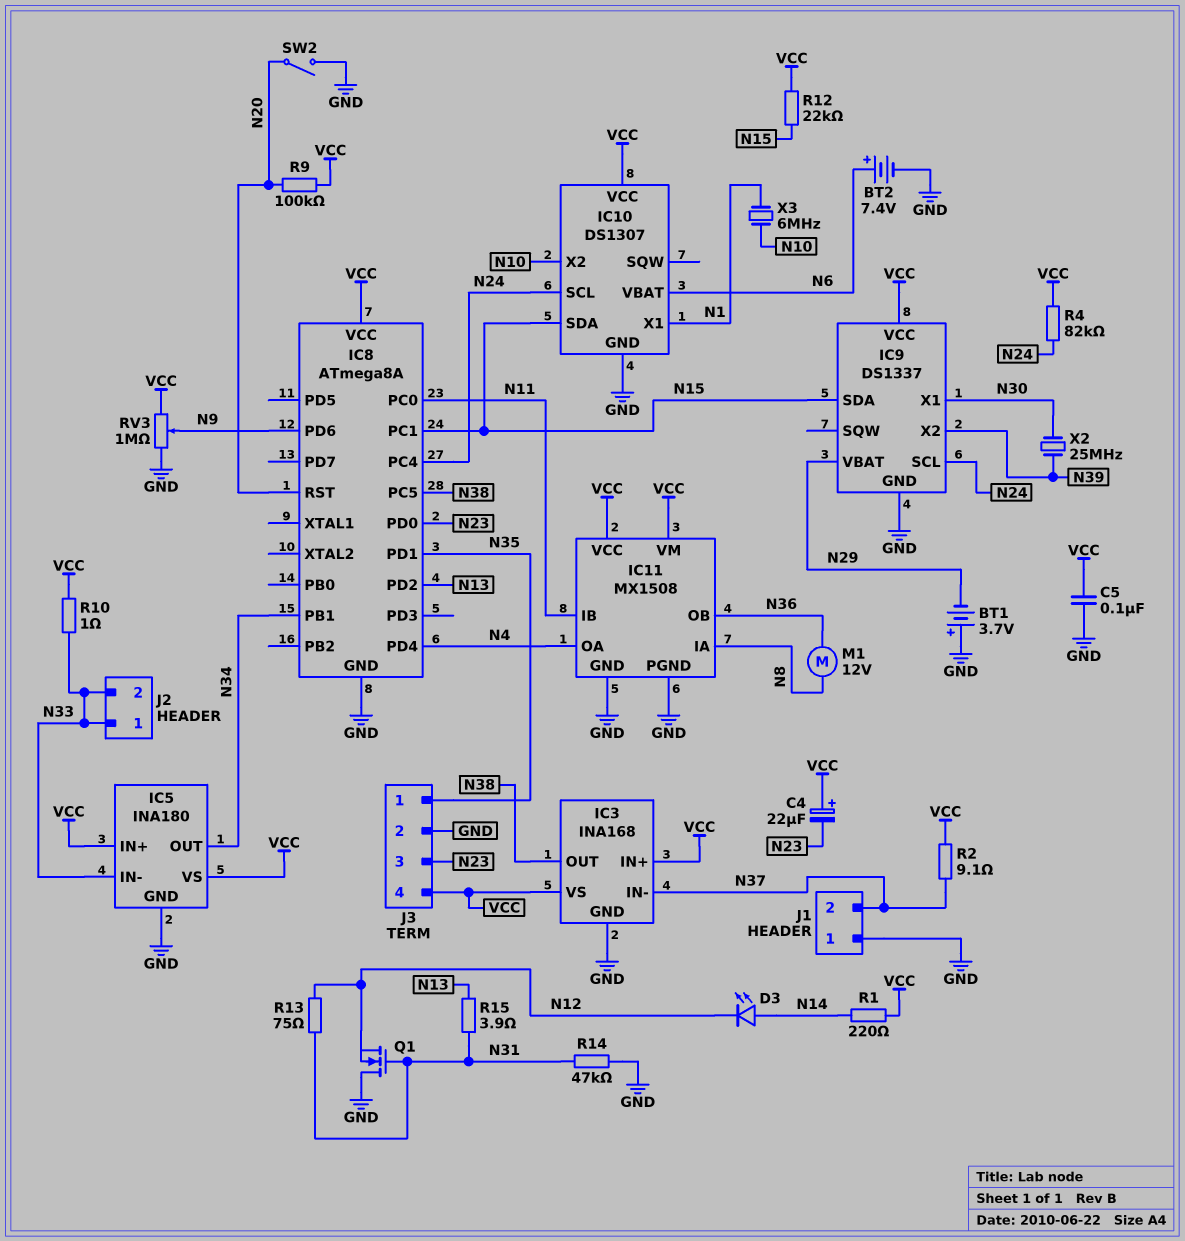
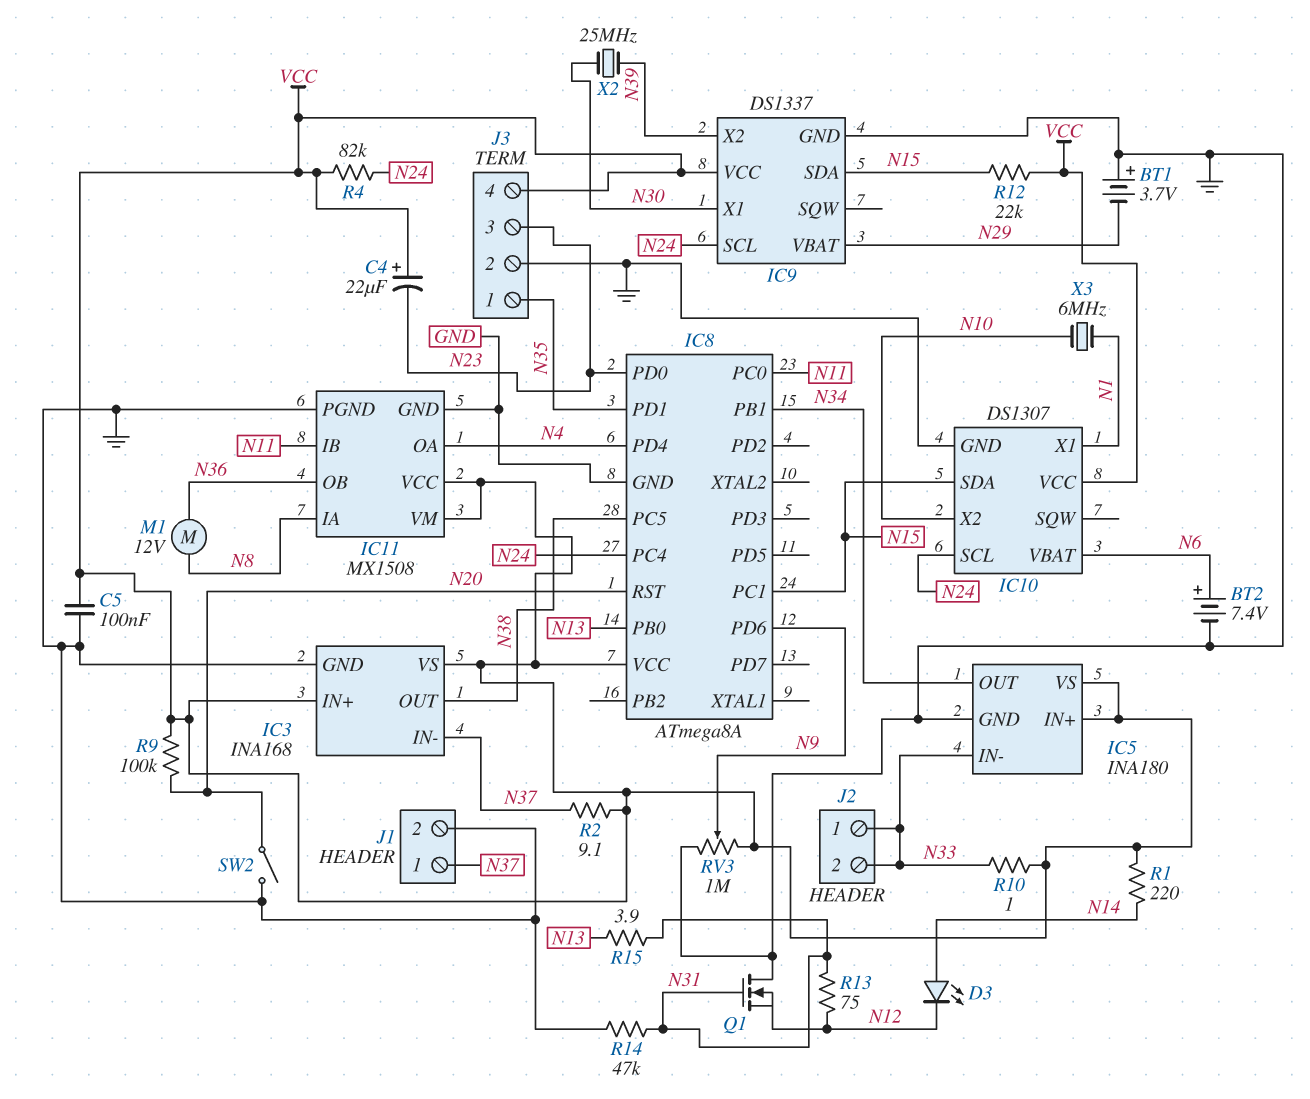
IC8 pin PB0: none -> N13
IC8 pin PD2: N13 -> none
J1 pin 1: GND -> N37
J1 pin 2: N37 -> GND

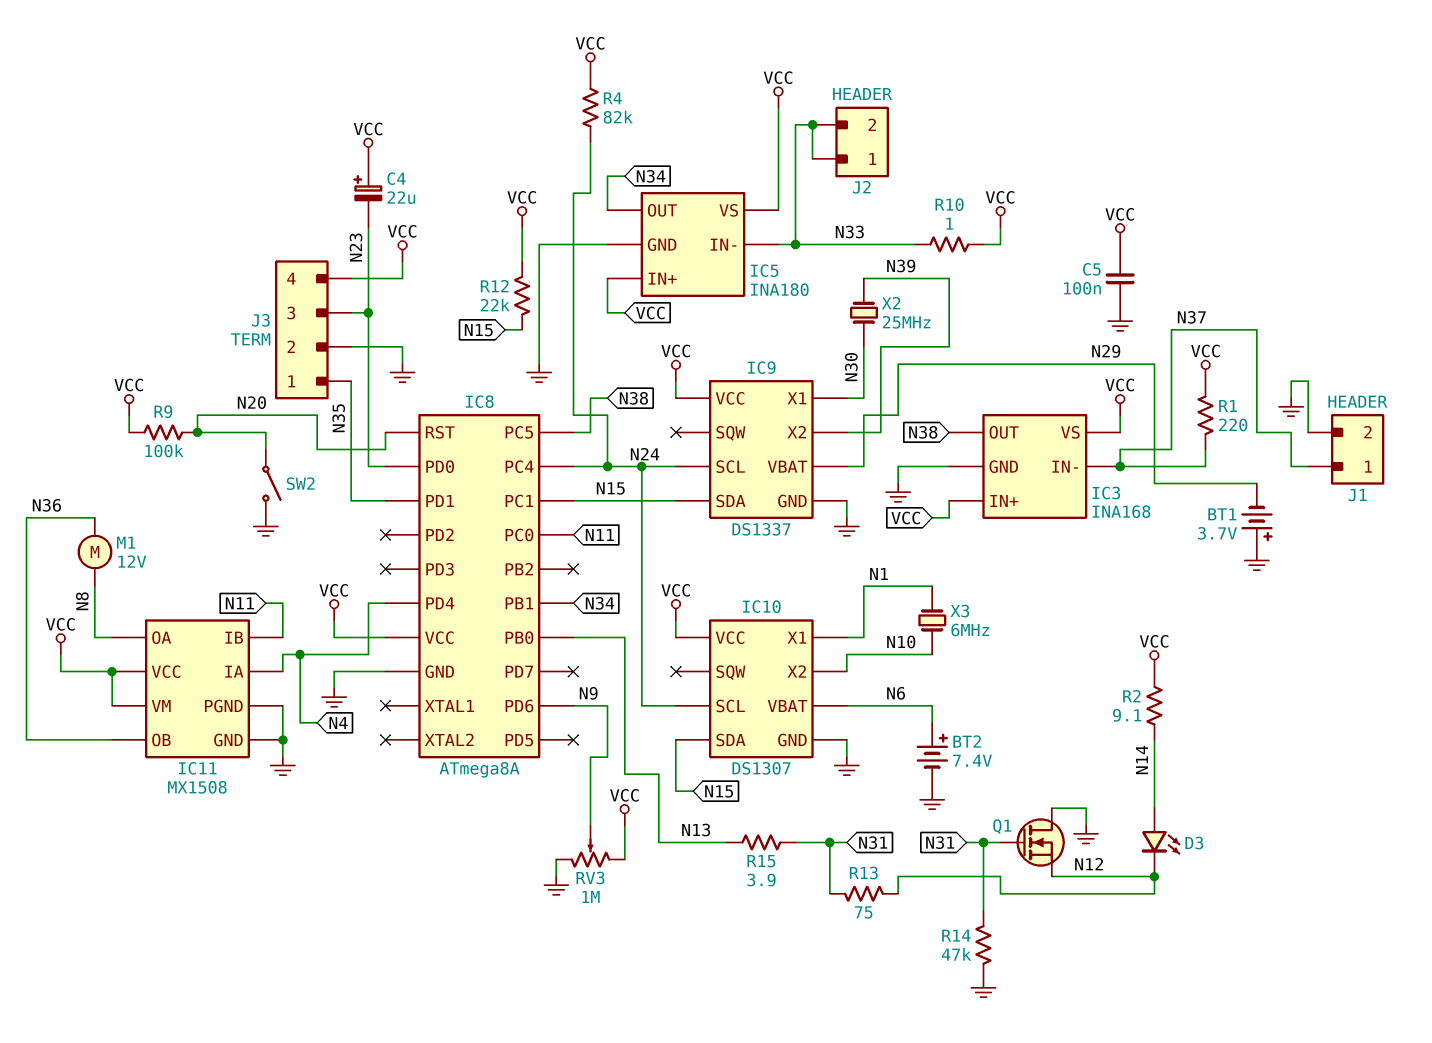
IC11 pin IA: N8 -> N4
IC11 pin OA: N4 -> N8
R1: 220 (N14, VCC) -> 220 (N37, VCC)
R2: 9.1 (N37, VCC) -> 9.1 (N14, VCC)

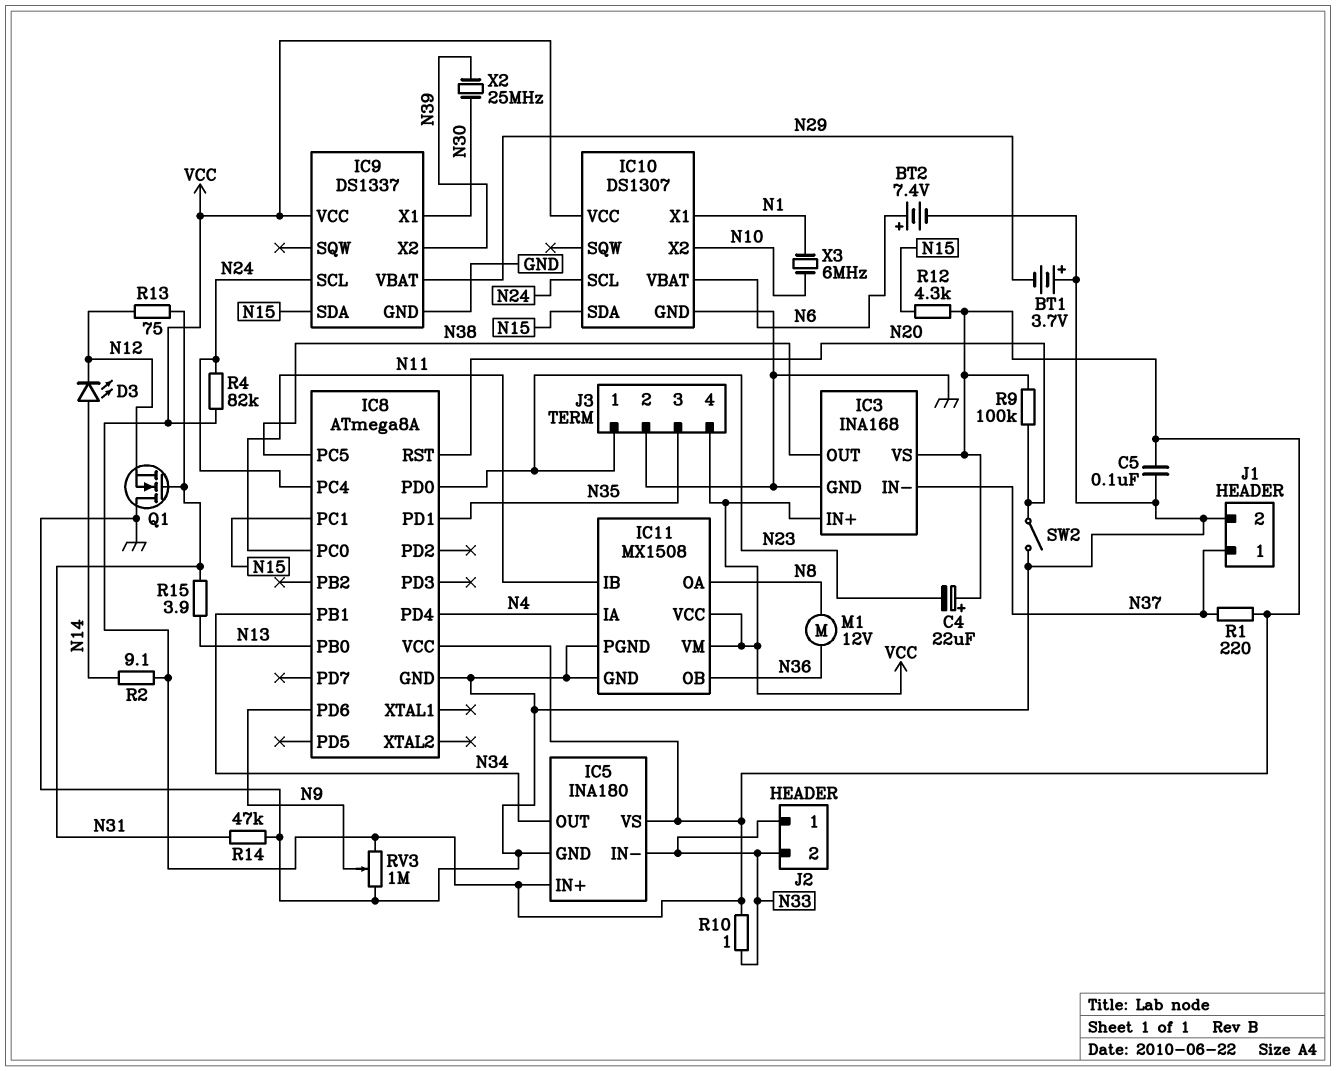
J3 pin 1: N35 -> N23
J3 pin 3: N23 -> N35
R12: 22k (N15, VCC) -> 4.3k (N15, VCC)

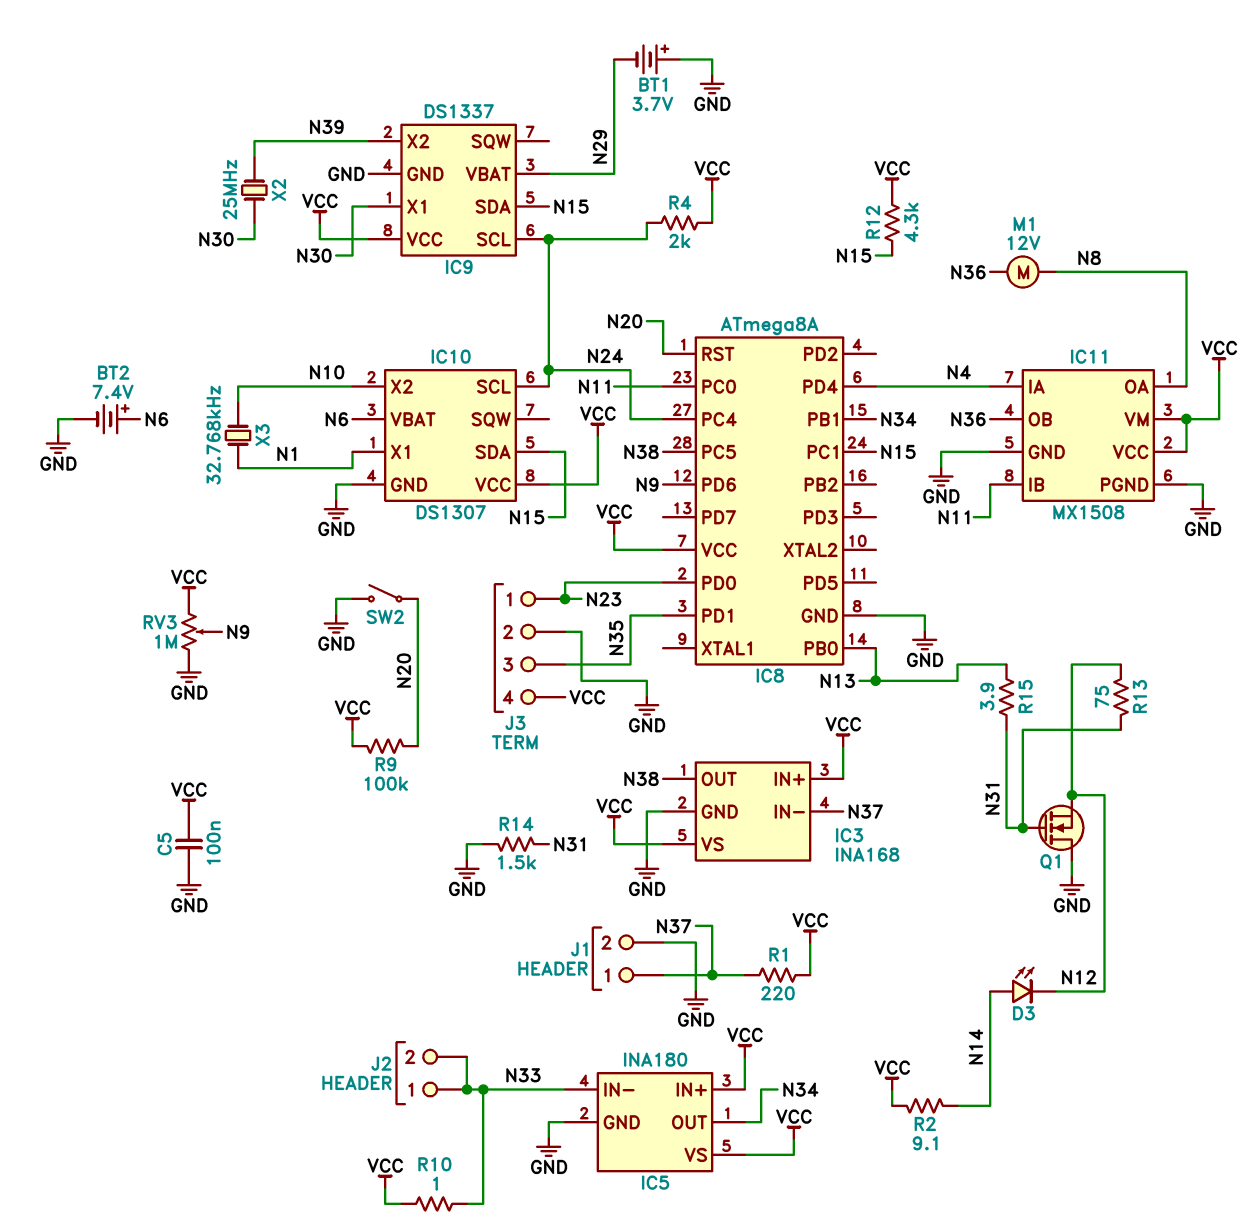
C4: 22uF (plus VCC, minus N23) -> none
R4: 82k (N24, VCC) -> 2k (N24, VCC)
R14: 47k (GND, N31) -> 1.5k (GND, N31)
X3: 6MHz (N1, N10) -> 32.768kHz (N1, N10)

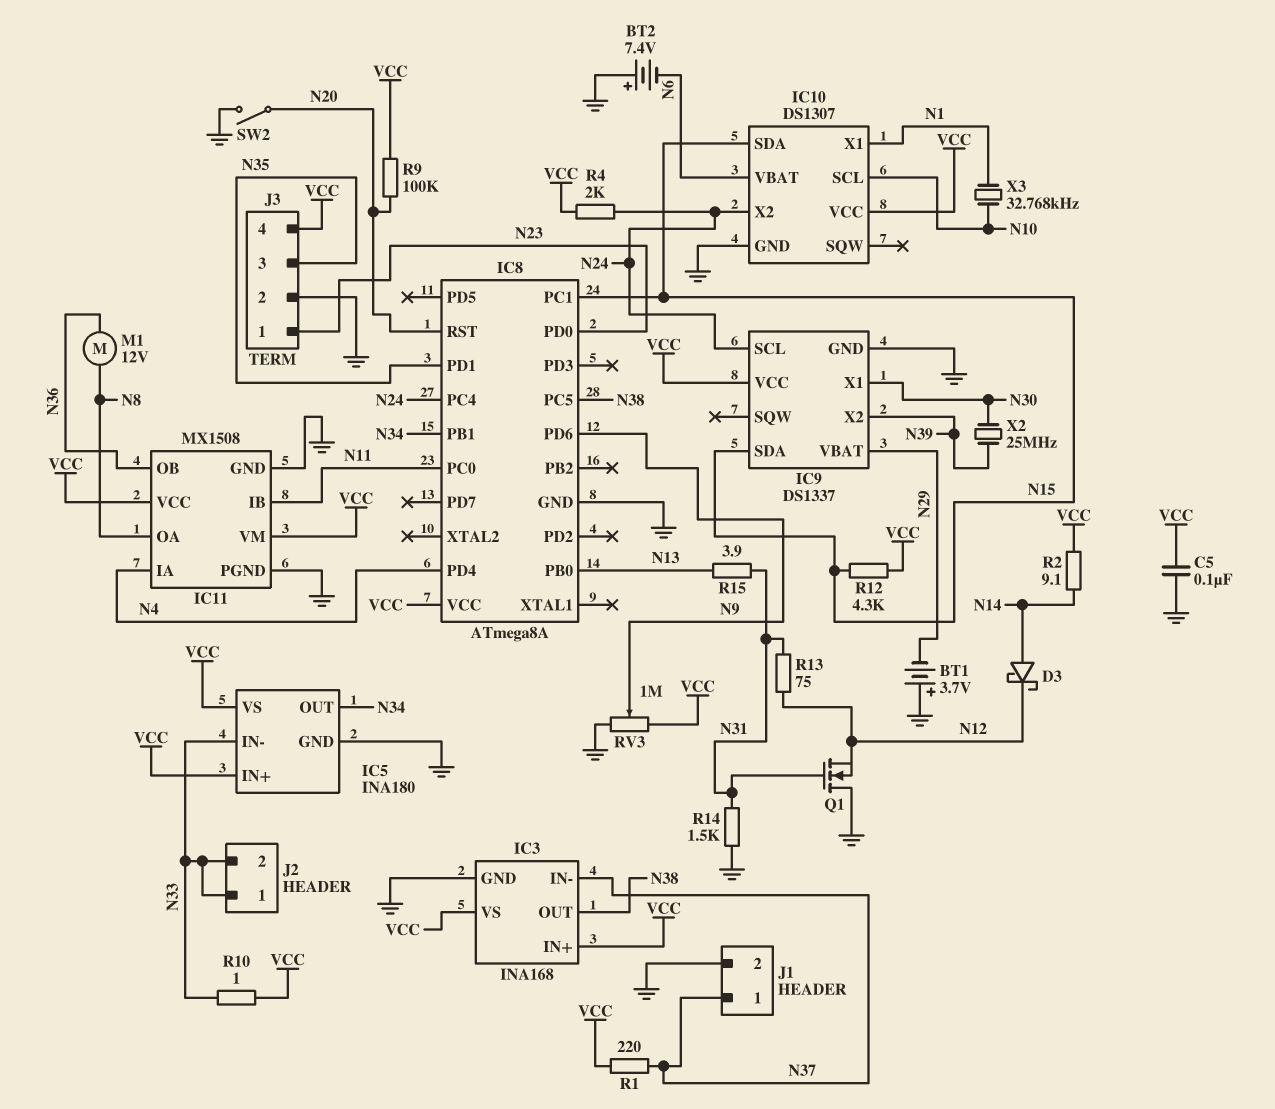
BT2: 7.4V (plus N6, minus GND) -> 7.4V (plus GND, minus N6)
D3: LED (A N14, K N12) -> schottky (A N14, K N12)
IC10 pin SCL: N24 -> N10
IC10 pin X2: N10 -> N24

